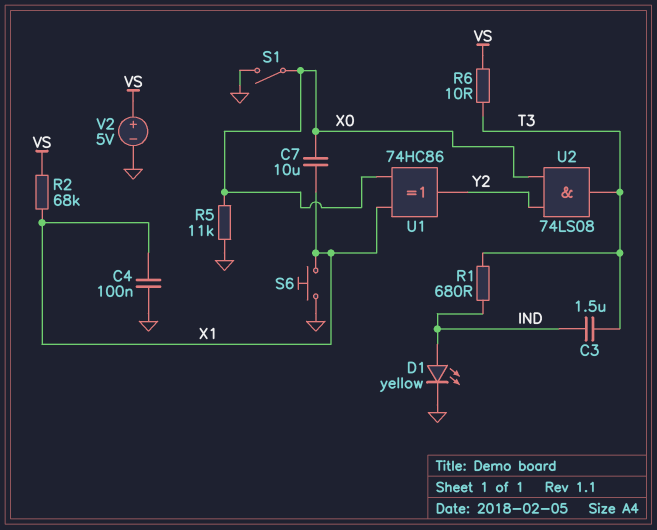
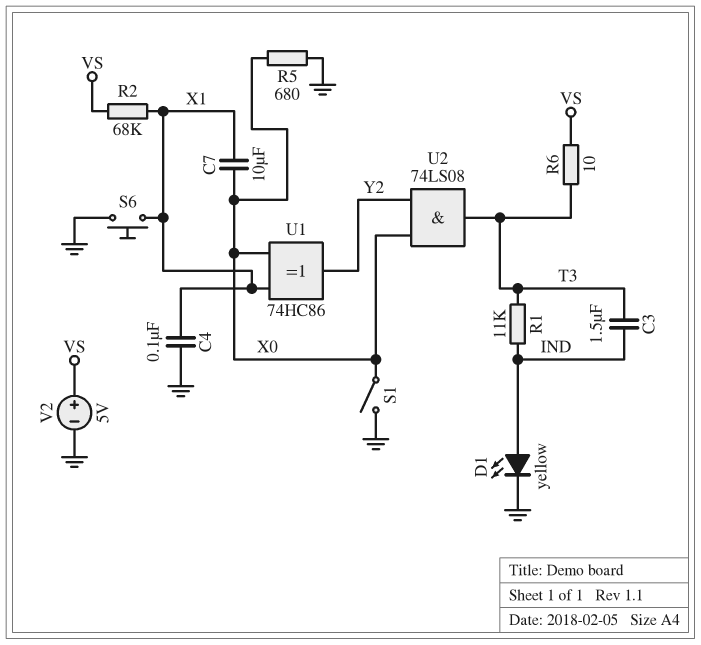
R1: 680 (IND, T3) -> 11k (IND, T3)
R5: 11k (GND, X0) -> 680 (GND, X0)

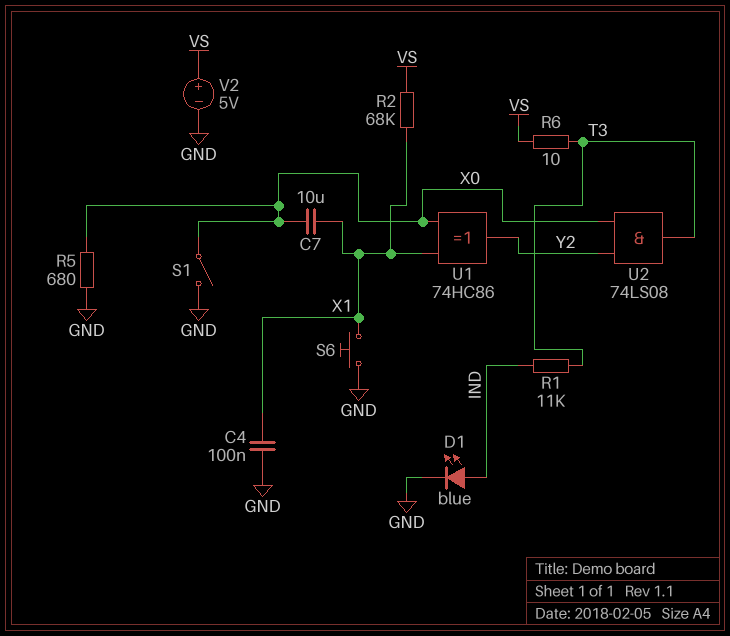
C3: 1.5uF (IND, T3) -> none
D1: LED yellow (A IND, K GND) -> LED blue (A IND, K GND)

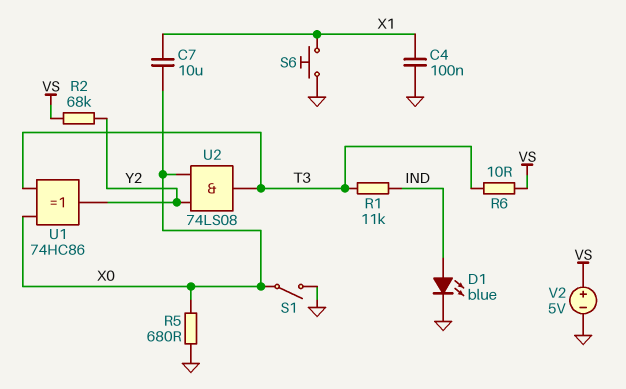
R2: 68k (VS, X1) -> 68k (VS, Y2)
U1: XOR 74HC86 (in X0, in X1, out Y2) -> XOR 74HC86 (in T3, in X0, out Y2)

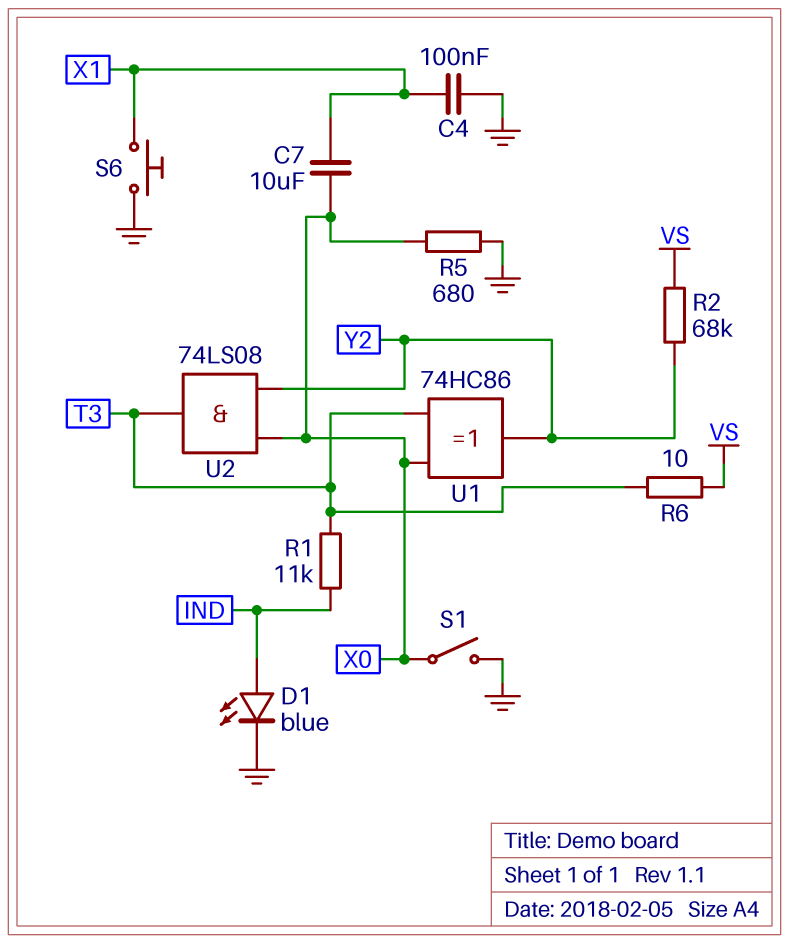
V2: 5V (plus VS, minus GND) -> none

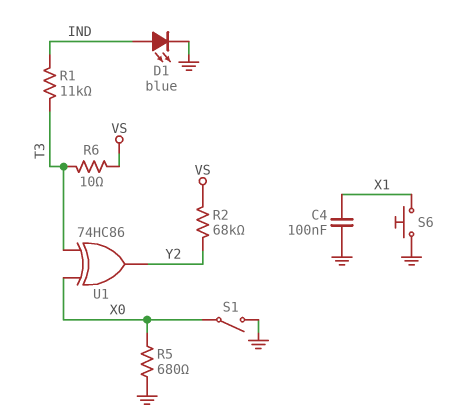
C7: 10uF (X0, X1) -> none
U2: AND 74LS08 (in X0, in Y2, out T3) -> none

